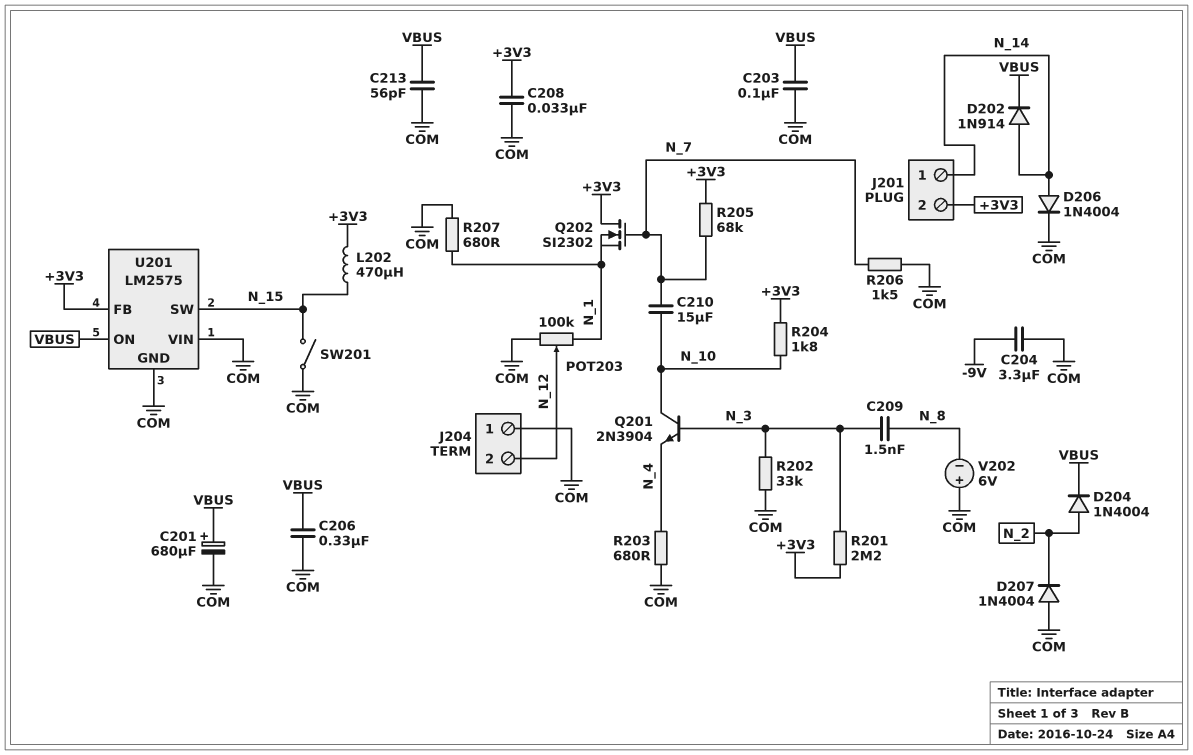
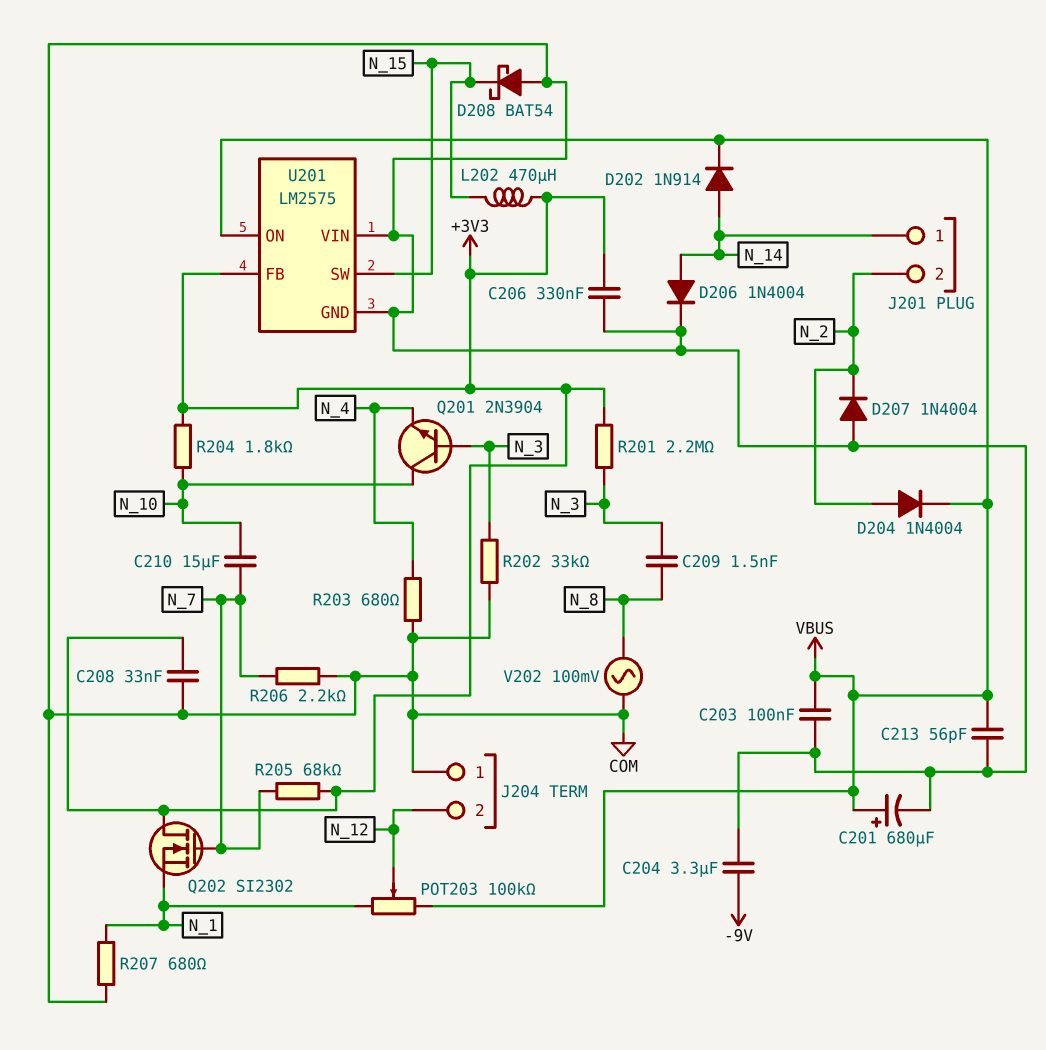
C206: 330nF (COM, VBUS) -> 330nF (+3V3, COM)
D208: none -> schottky BAT54 (A COM, K N_15)
J201 pin 2: +3V3 -> N_2
POT203: 100k (COM, N_1, wiper N_12) -> 100k (N_1, VBUS, wiper N_12)
R206: 1.5k (COM, N_7) -> 2.2k (COM, N_7)
SW201: switch (COM, N_15) -> none
V202: 6V (plus COM, minus N_8) -> AC 100mV (COM, N_8)

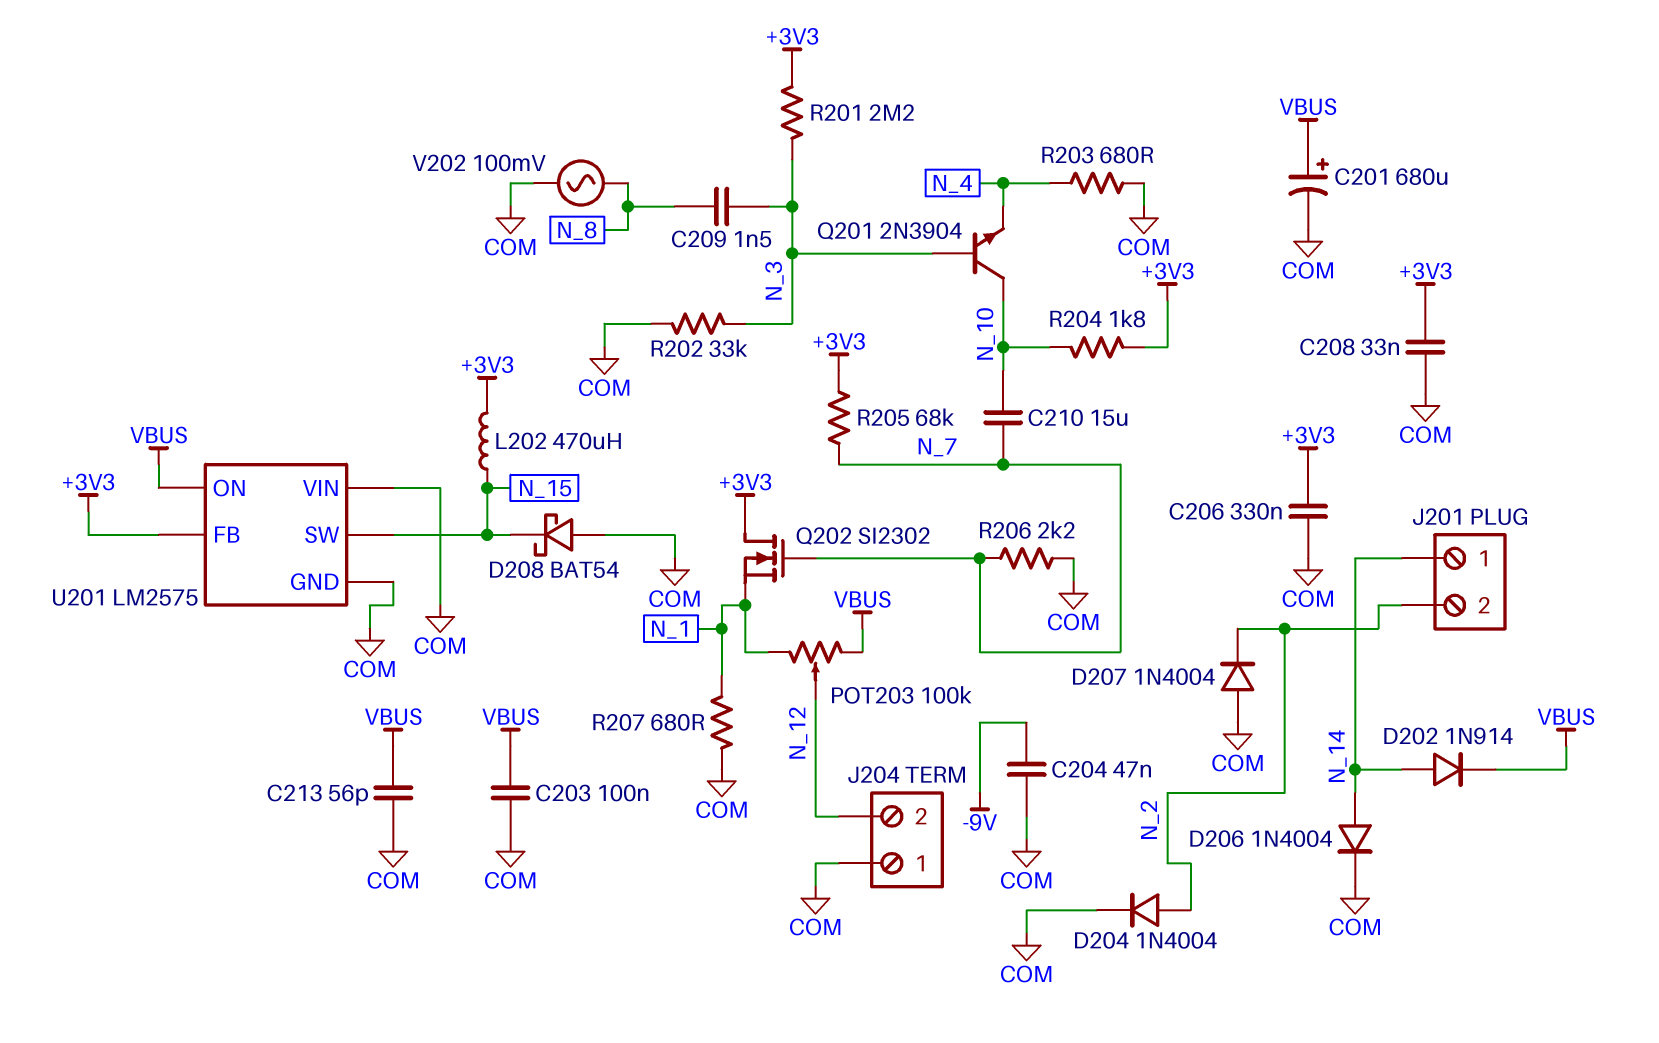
C204: 3.3uF (-9V, COM) -> 47nF (-9V, COM)
D204: diode 1N4004 (A N_2, K VBUS) -> diode 1N4004 (A N_2, K COM)

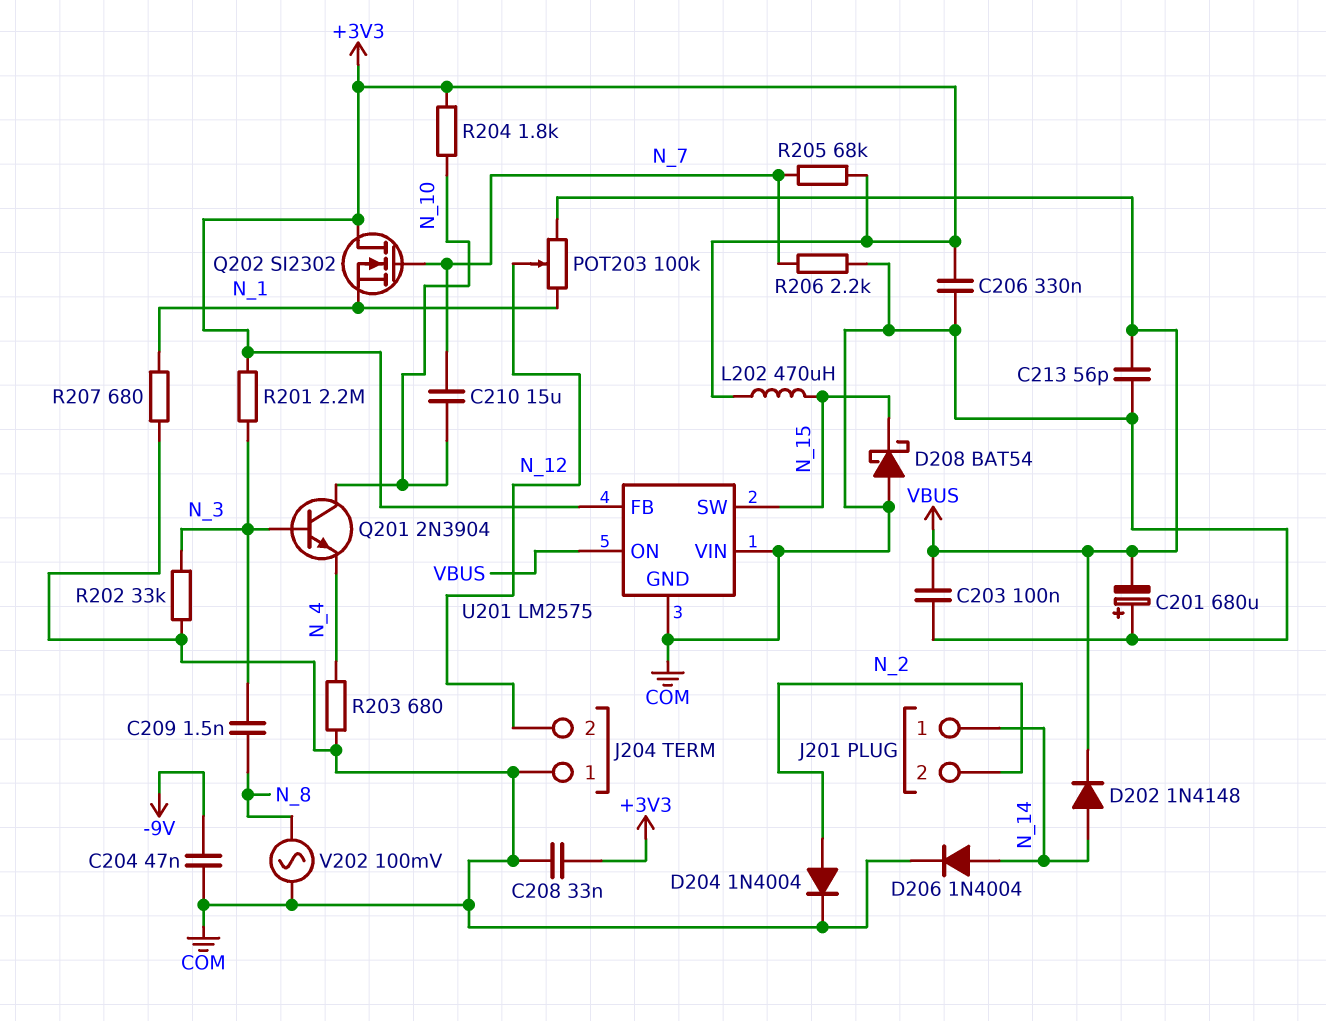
C201: 680uF (plus VBUS, minus COM) -> 680uF (plus COM, minus VBUS)
D202: diode 1N914 (A N_14, K VBUS) -> diode 1N4148 (A N_14, K VBUS)
D207: diode 1N4004 (A COM, K N_2) -> none

